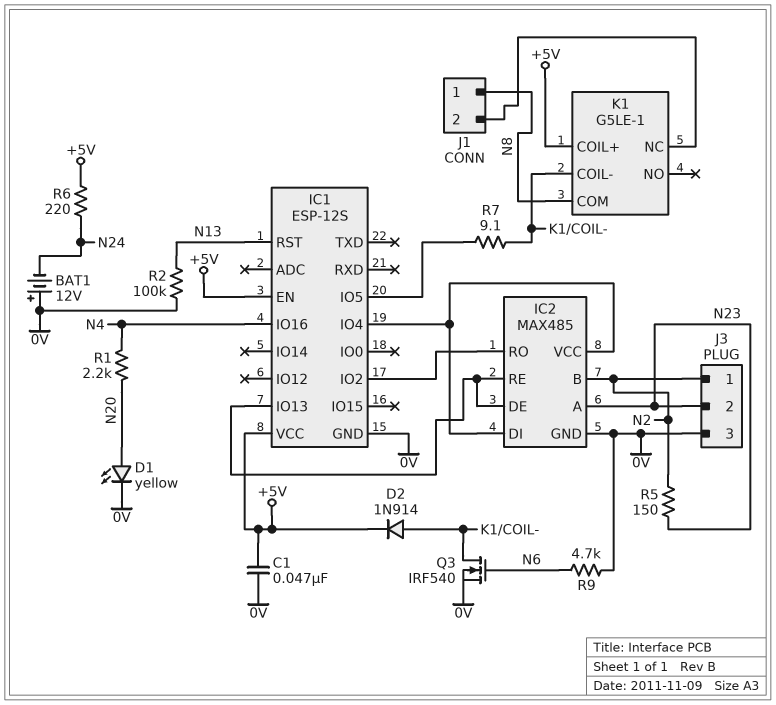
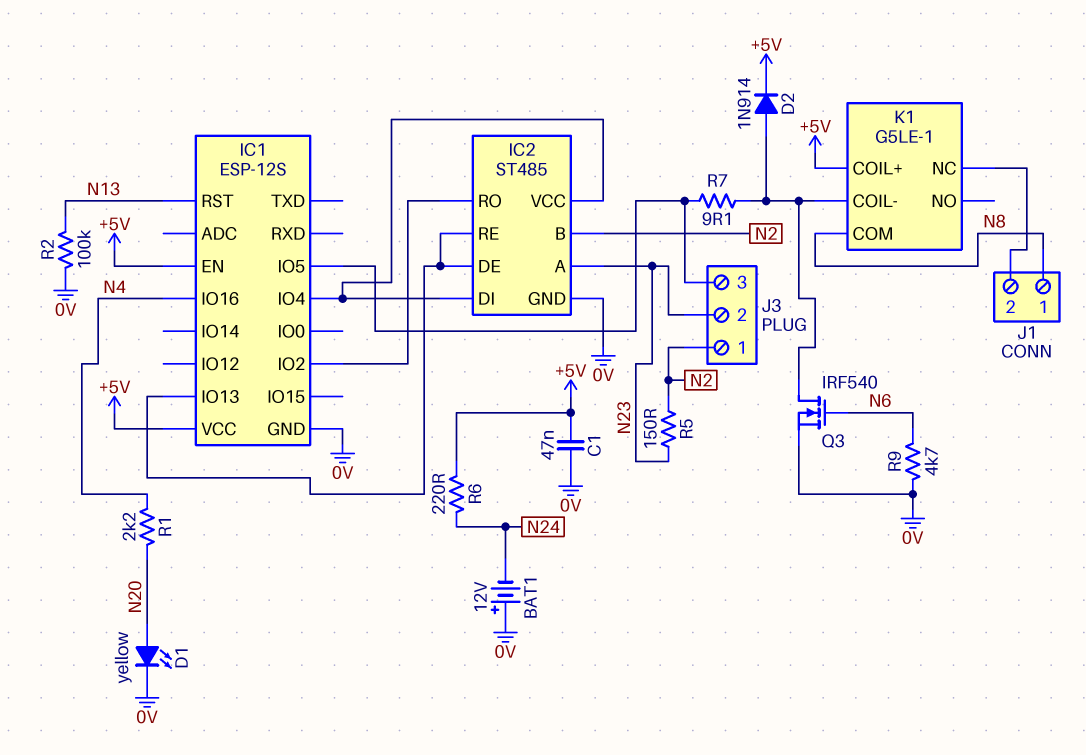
IC2: MAX485 -> ST485
J3 pin 3: 0V -> IC1/IO5

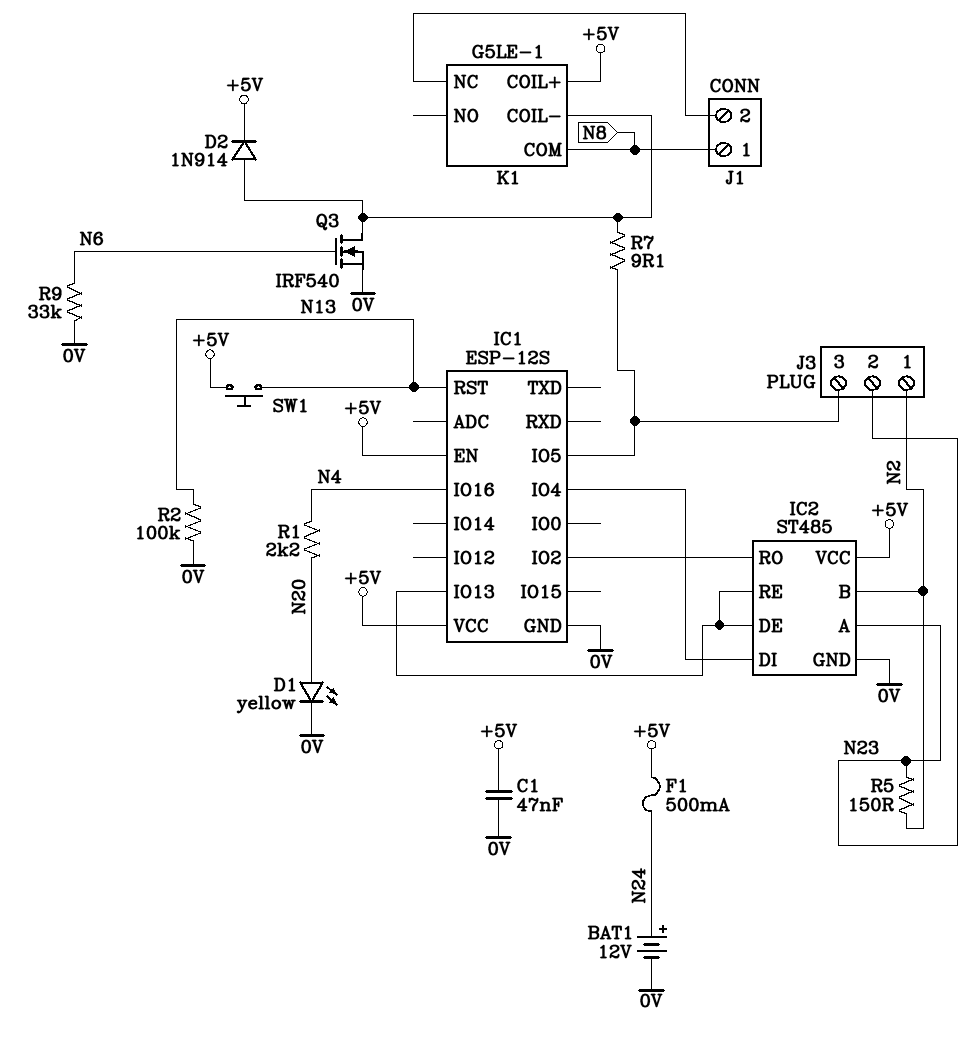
BAT1: 12V (plus 0V, minus N24) -> 12V (plus N24, minus 0V)
F1: none -> 500mA (+5V, N24)
IC2 pin VCC: IC1/IO4 -> +5V
R6: 220 (+5V, N24) -> none
R9: 4.7k (0V, N6) -> 33k (0V, N6)
SW1: none -> button (+5V, N13)

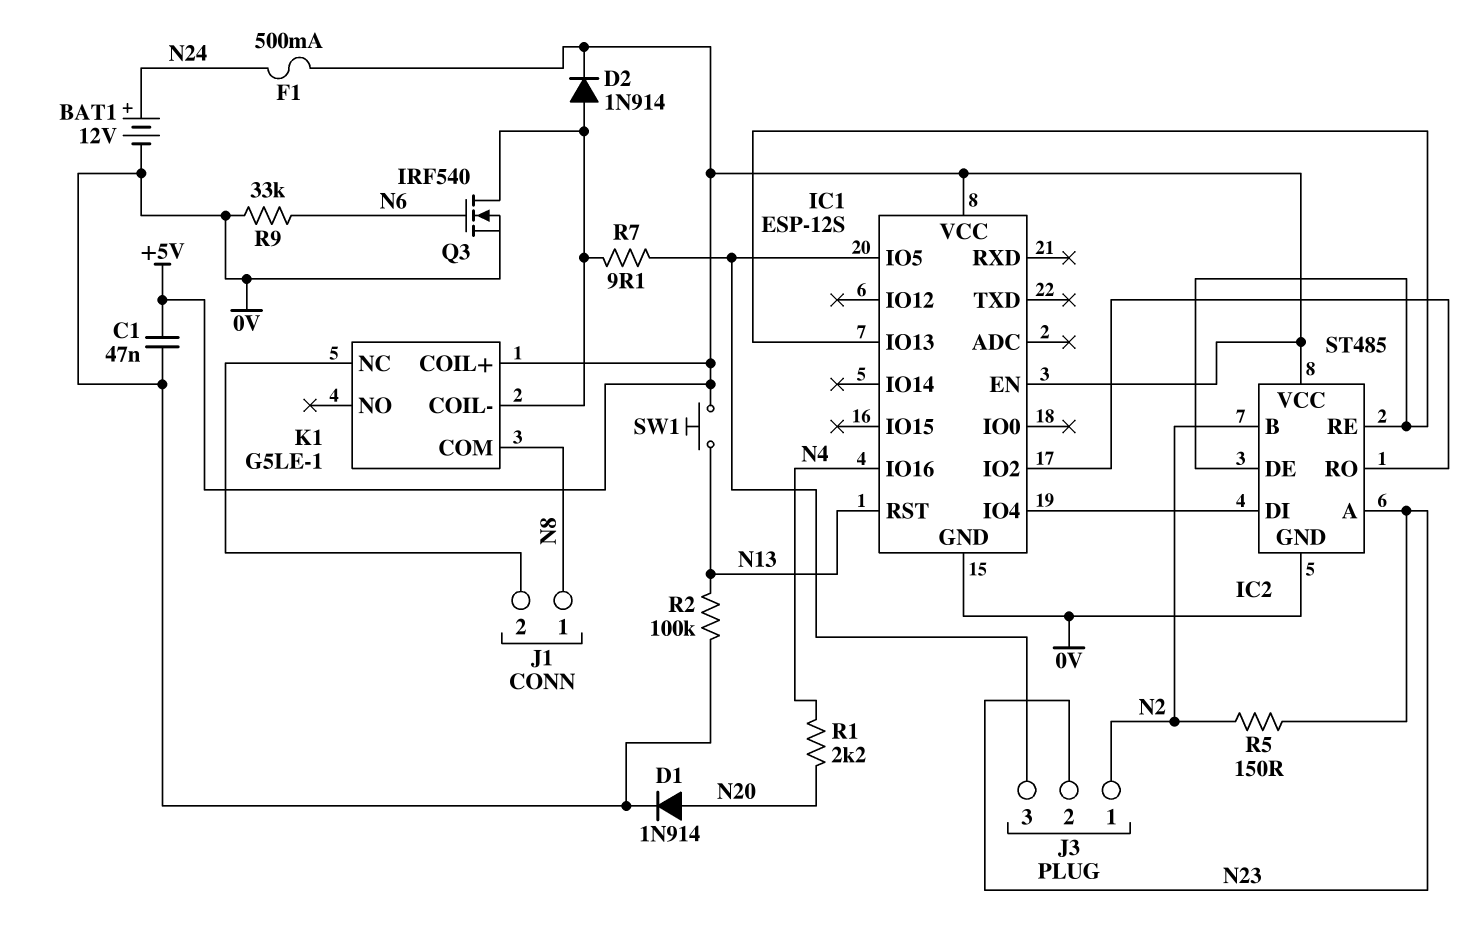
D1: LED yellow (A N20, K 0V) -> diode 1N914 (A N20, K 0V)

